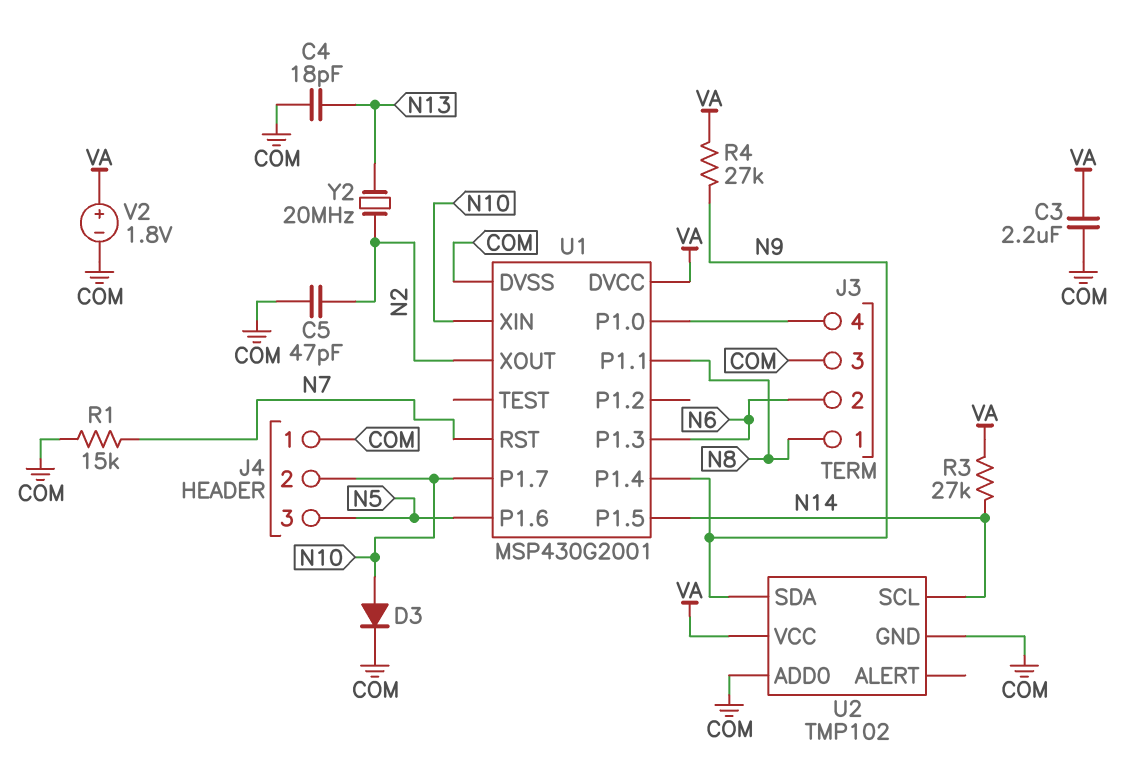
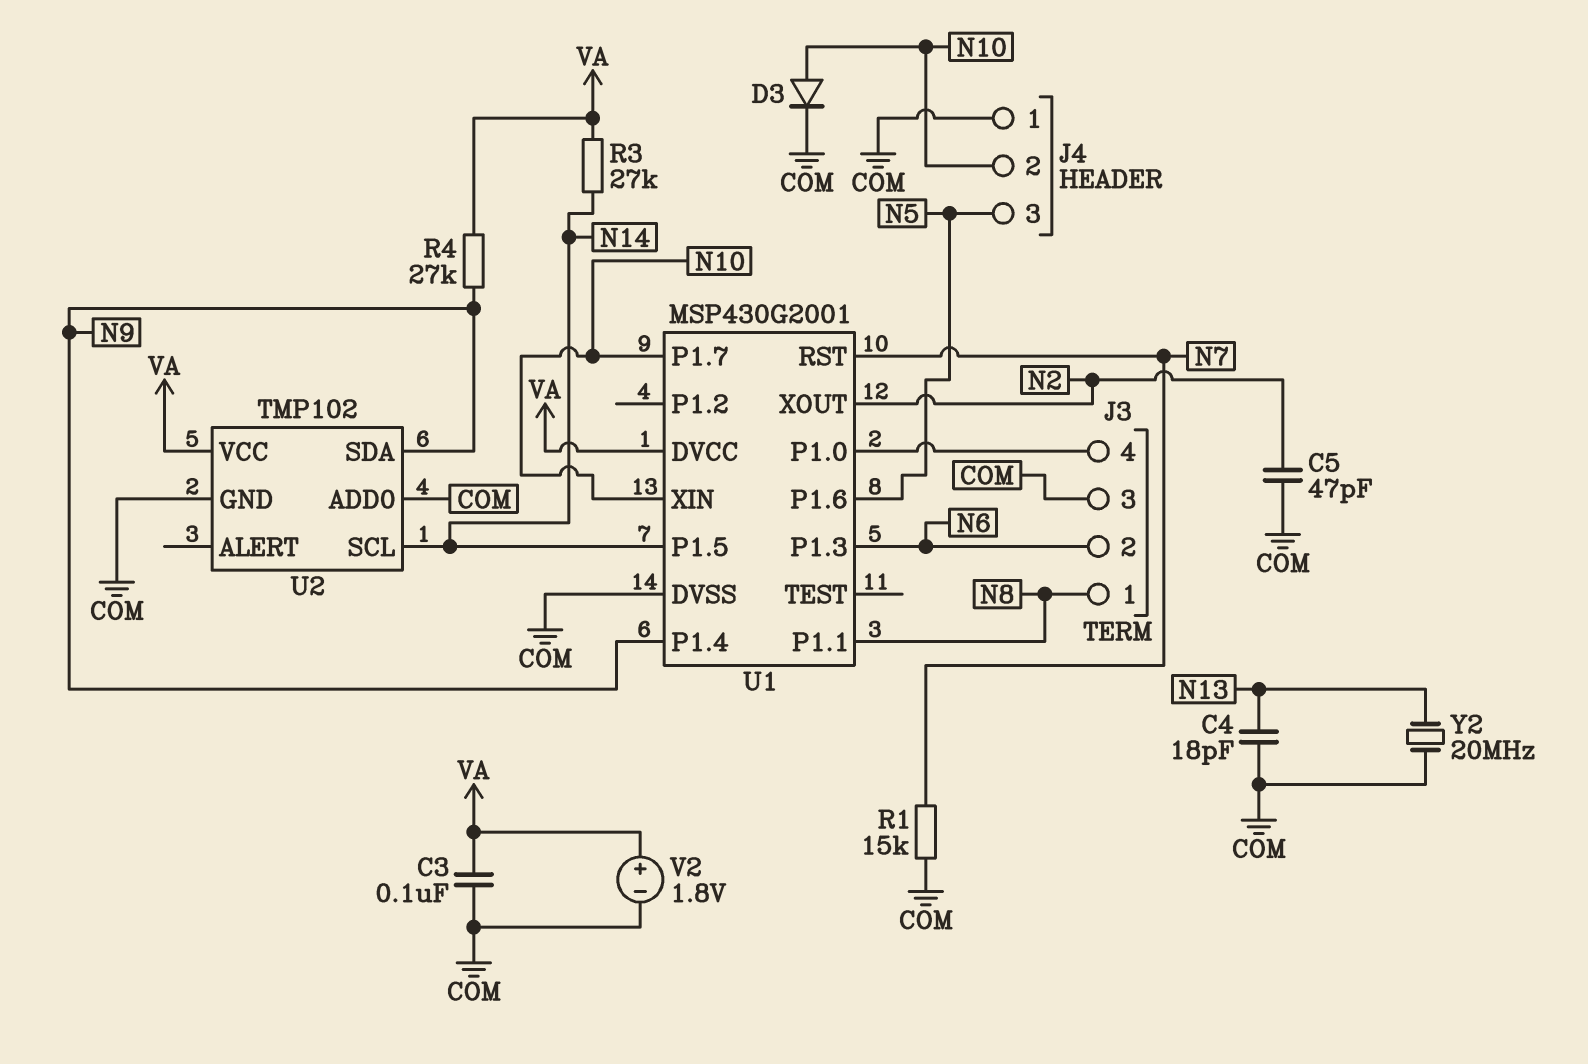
C3: 2.2uF (COM, VA) -> 100nF (COM, VA)
Y2: 20MHz (N2, N13) -> 20MHz (COM, N13)

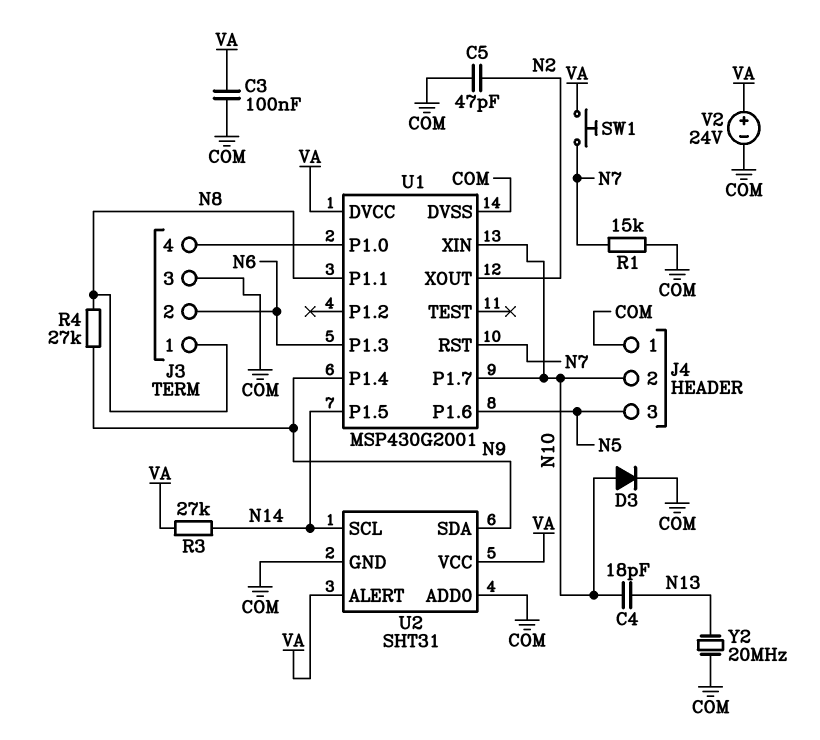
C4: 18pF (COM, N13) -> 18pF (N10, N13)
R4: 27k (N9, VA) -> 27k (N8, N9)
SW1: none -> button (N7, VA)
U2: TMP102 -> SHT31
U2 pin ALERT: none -> VA
V2: 1.8V (plus VA, minus COM) -> 24V (plus VA, minus COM)

